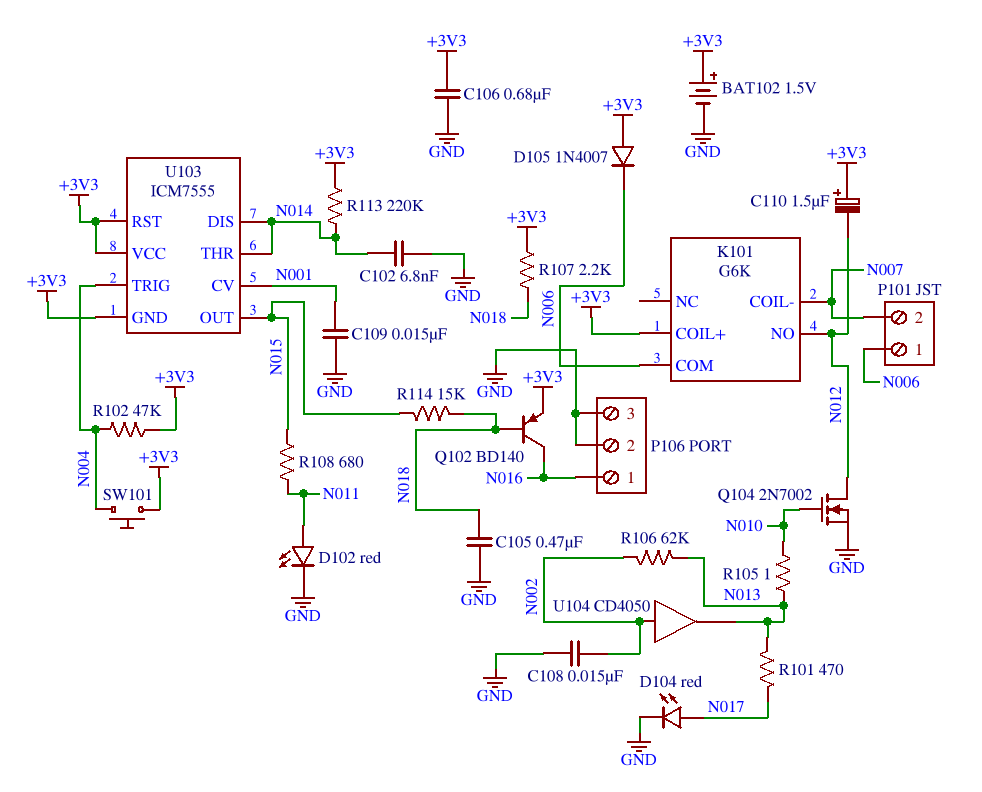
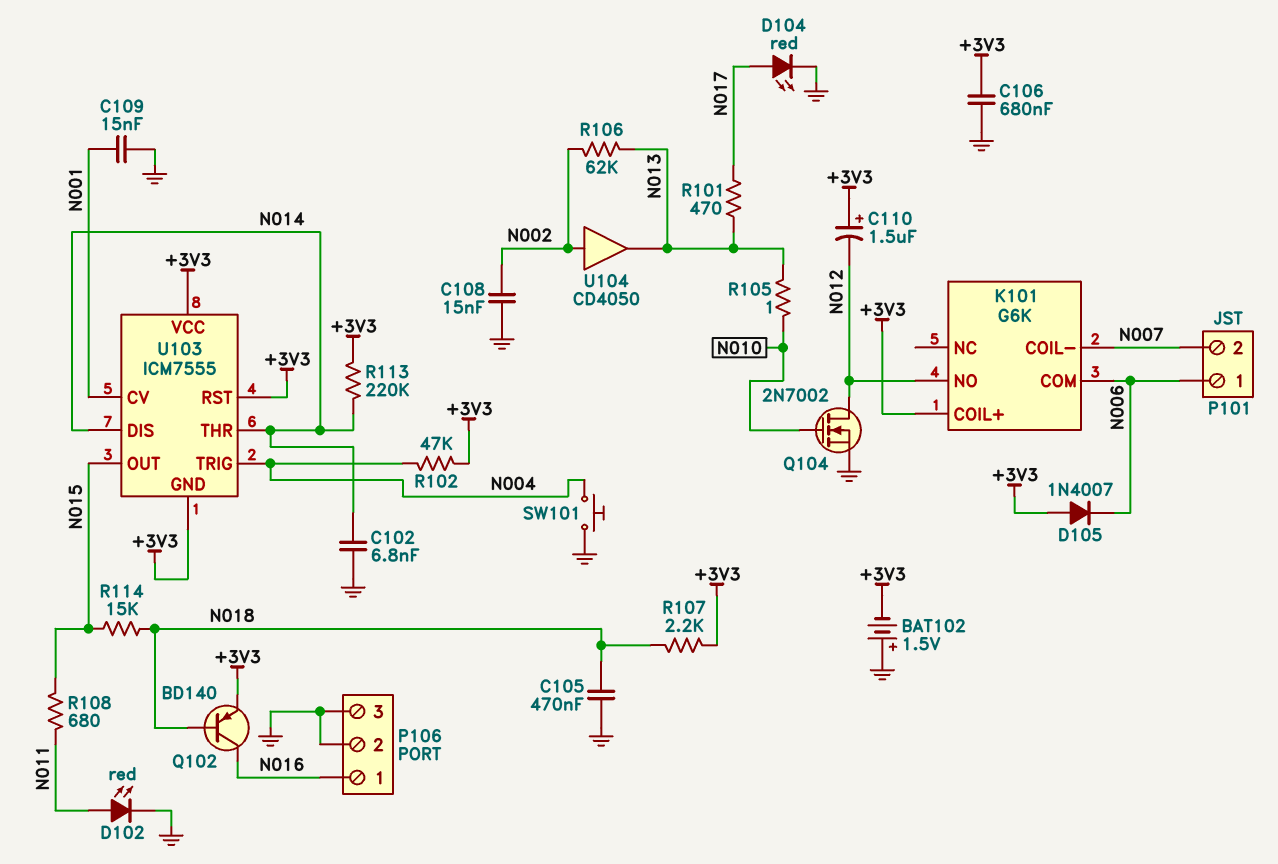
BAT102: 1.5V (plus +3V3, minus GND) -> 1.5V (plus GND, minus +3V3)
SW101: button (+3V3, N004) -> button (GND, N004)

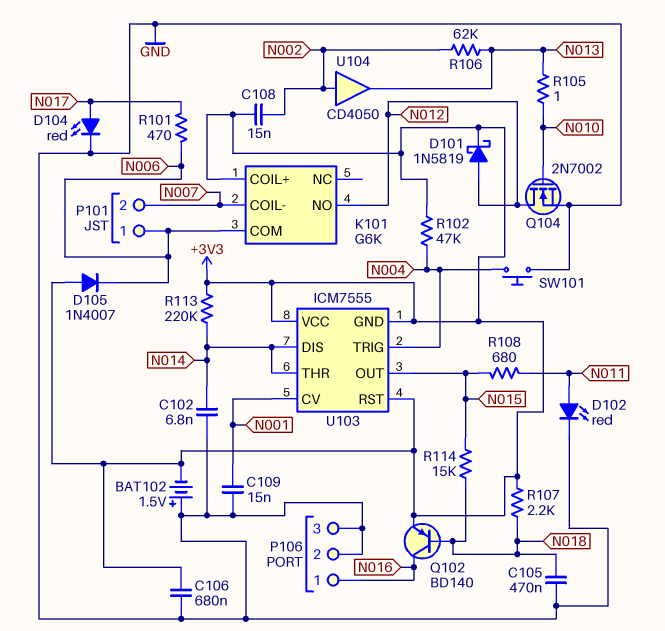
C108: 15nF (GND, N002) -> 15nF (+3V3, N002)
C110: 1.5uF (plus +3V3, minus N012) -> none
D101: none -> schottky 1N5819 (A N012, K +3V3)
R101: 470 (N013, N017) -> 470 (N006, N017)

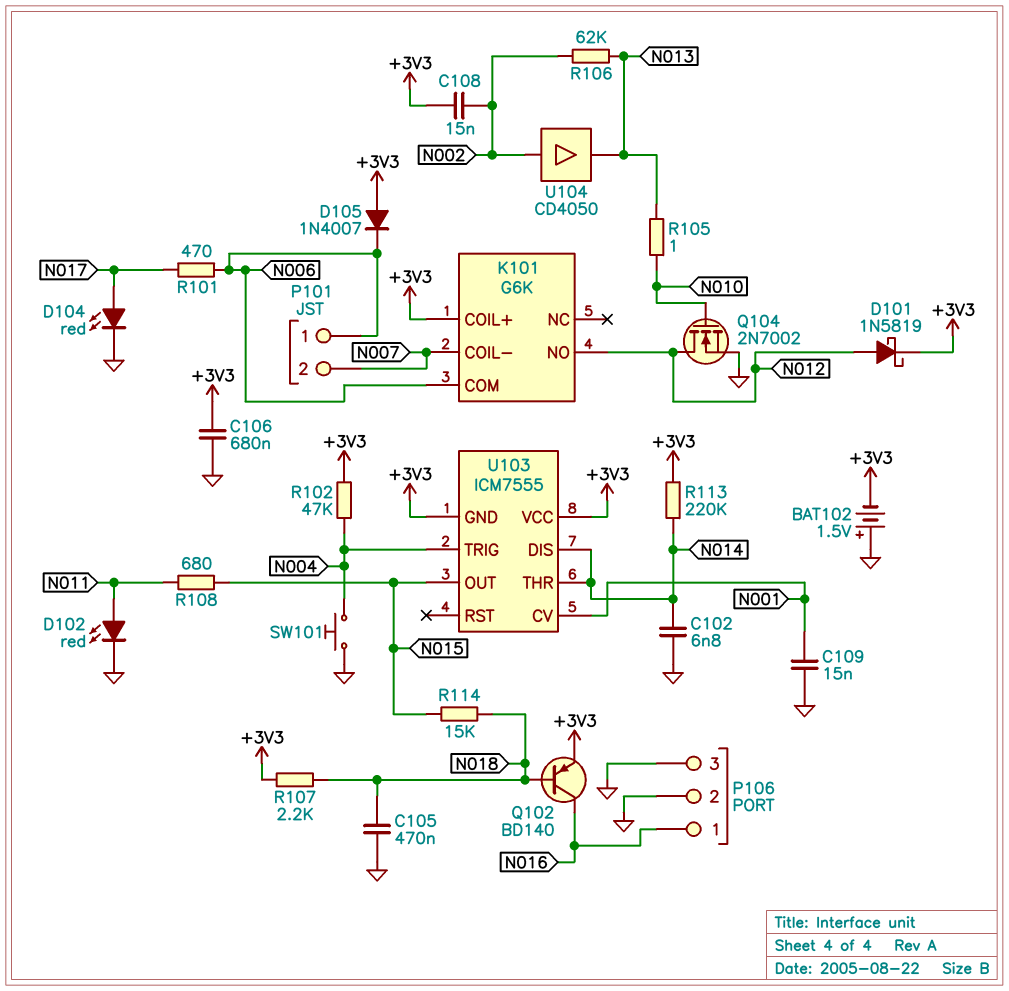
U103 pin RST: +3V3 -> none

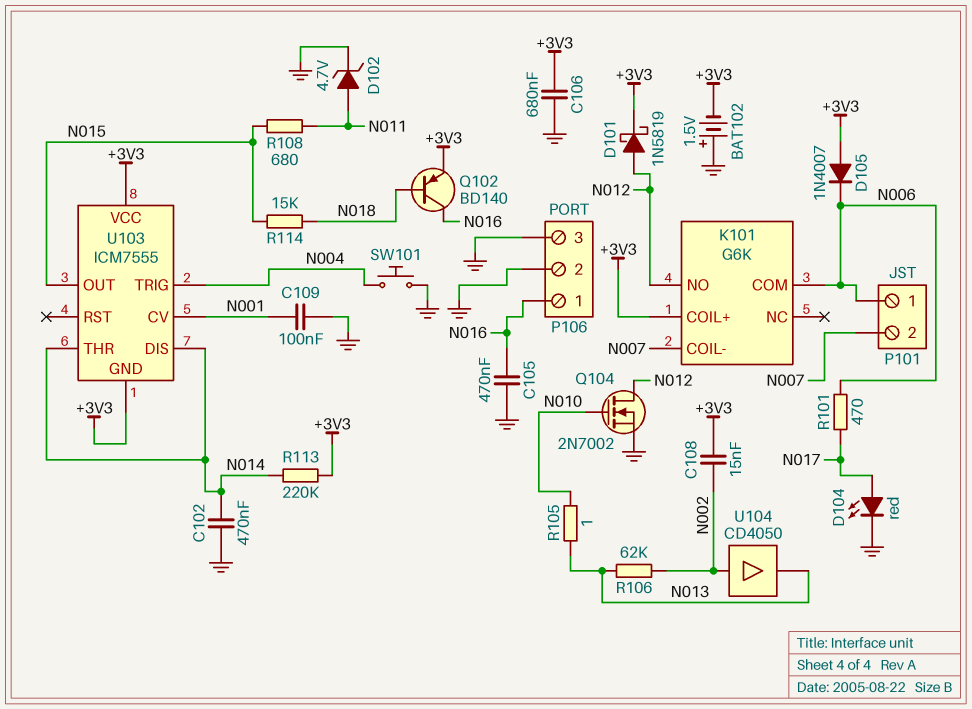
C102: 6.8nF (GND, N014) -> 470nF (GND, N014)
C105: 470nF (GND, N018) -> 470nF (GND, N016)
C109: 15nF (GND, N001) -> 100nF (GND, N001)
D102: LED red (A N011, K GND) -> zener 4.7V (A N011, K GND)
R102: 47k (+3V3, N004) -> none
R107: 2.2k (+3V3, N018) -> none

